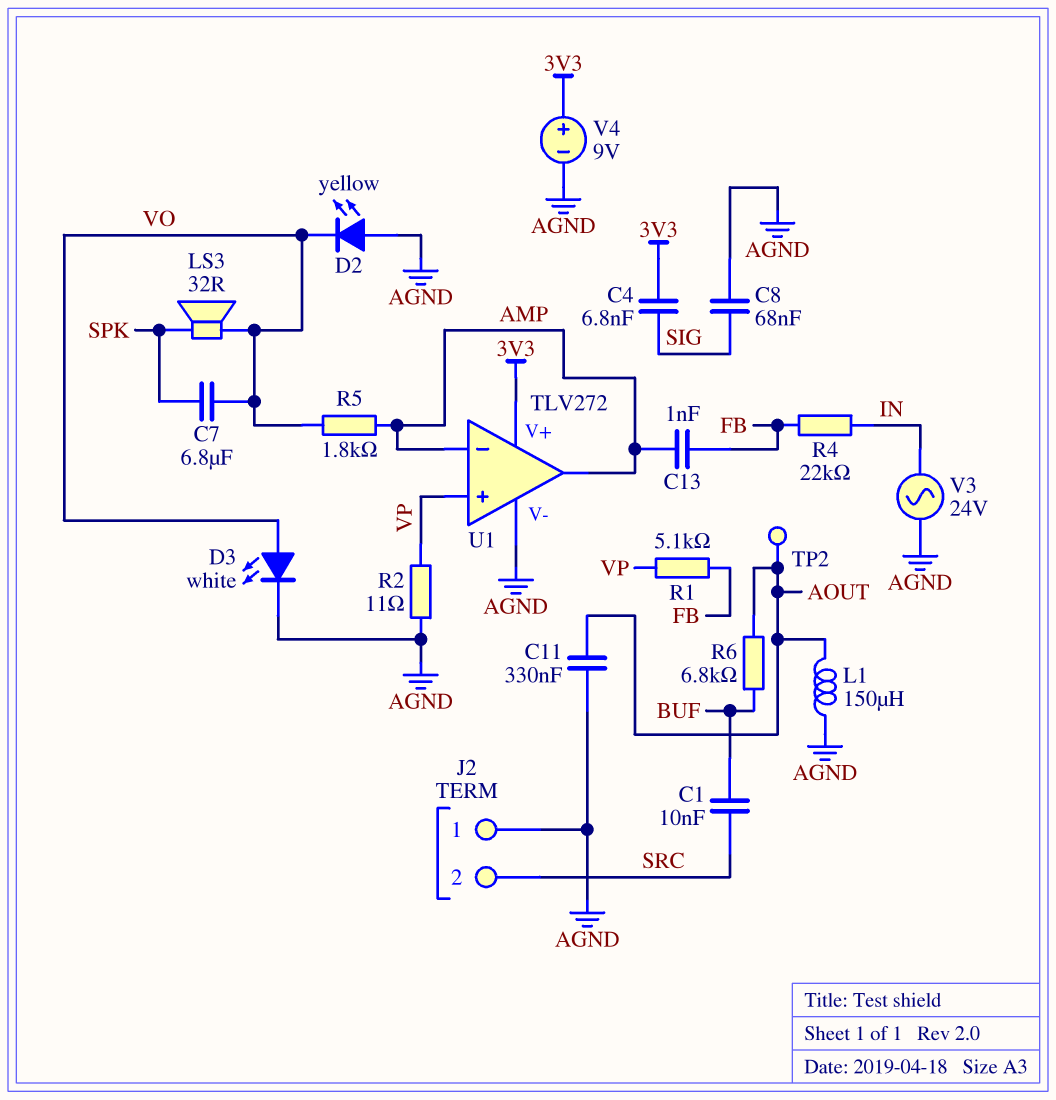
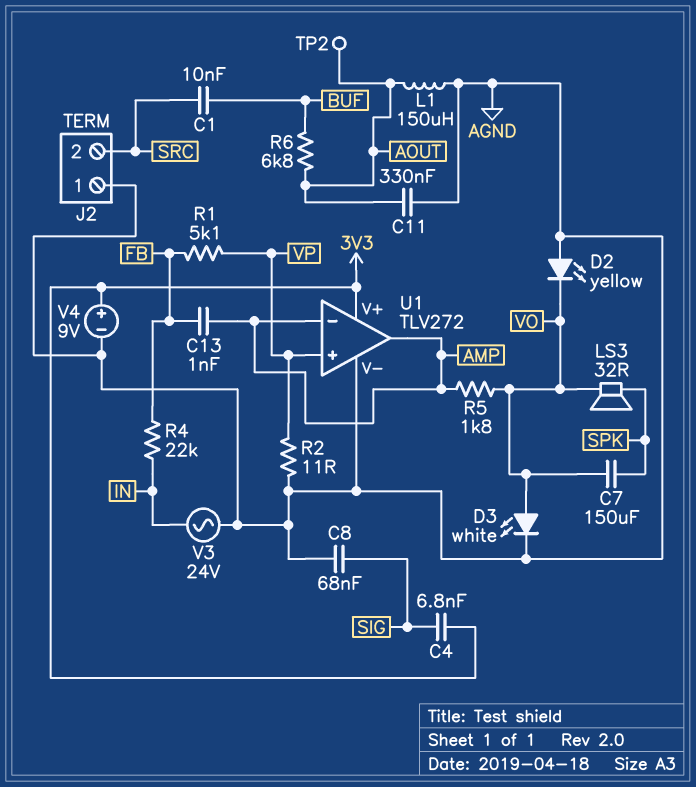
C7: 6.8uF (SPK, VO) -> 150uF (SPK, VO)

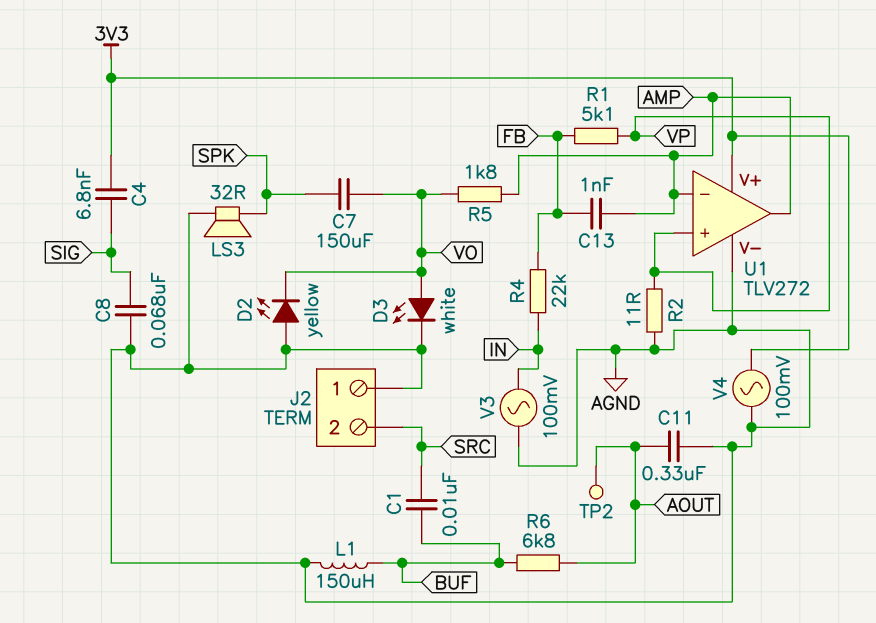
L1: 150uH (AGND, AOUT) -> 150uH (AGND, BUF)
LS3: speaker 32R (SPK, VO) -> speaker 32R (AGND, SPK)
V3: AC 24V (AGND, IN) -> AC 100mV (AGND, IN)
V4: 9V (plus 3V3, minus AGND) -> AC 100mV (3V3, AGND)

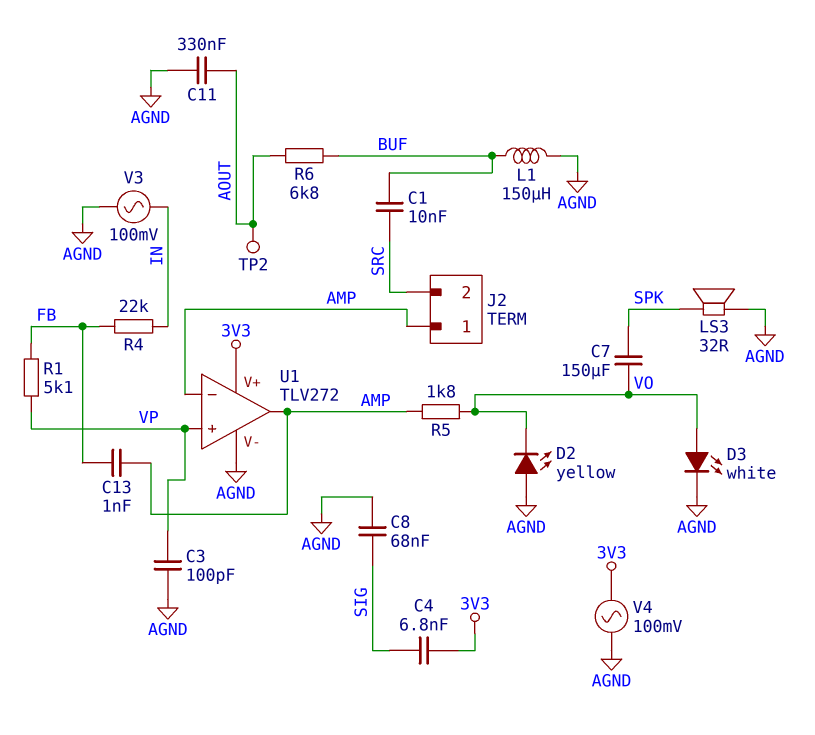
C3: none -> 100pF (AGND, VP)
J2 pin 1: AGND -> AMP
R2: 11 (AGND, VP) -> none

